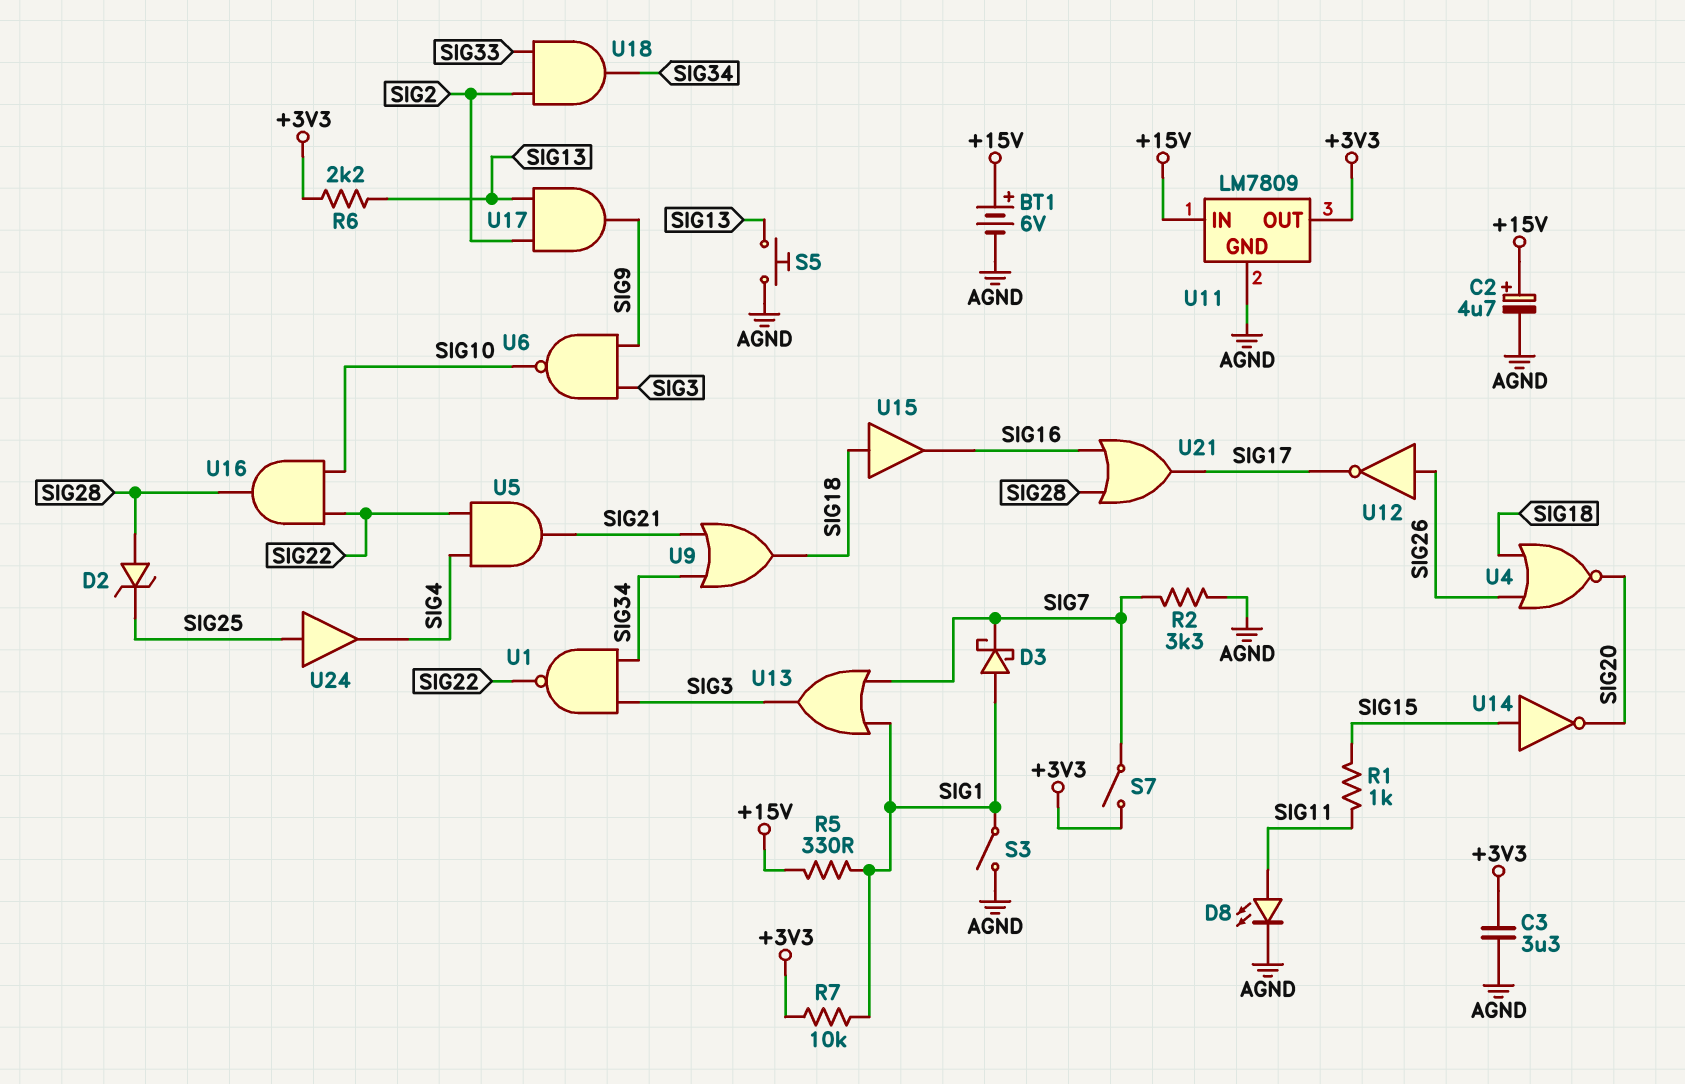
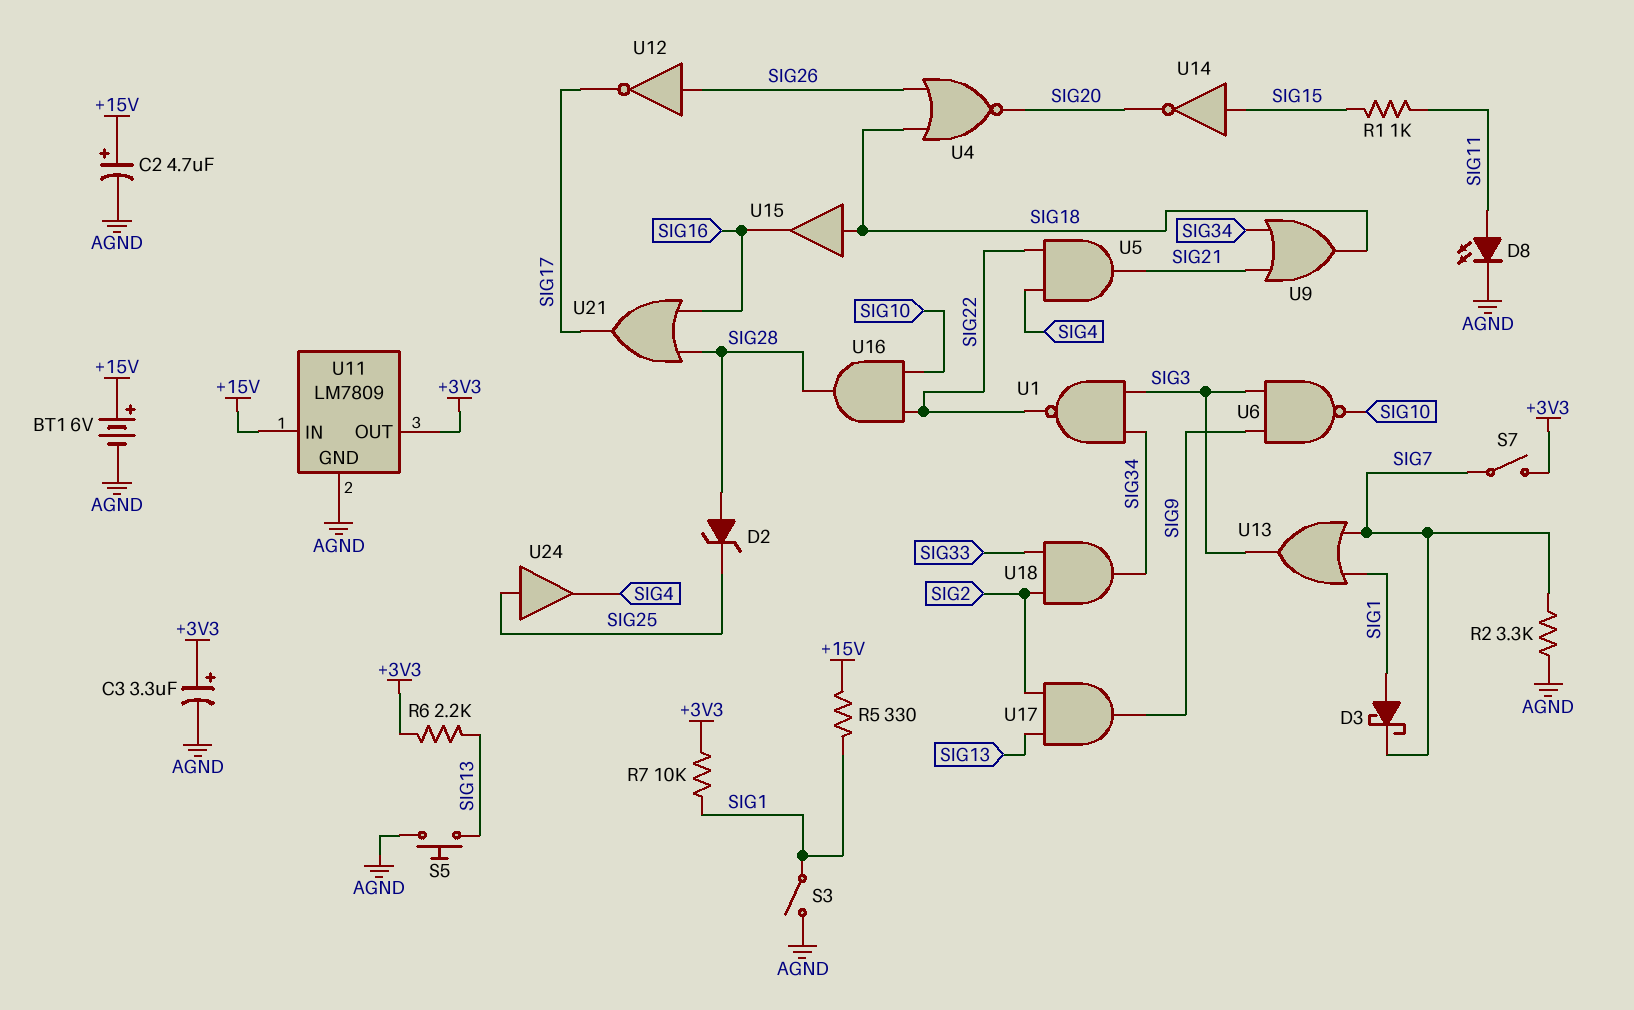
C3: 3.3uF (+3V3, AGND) -> 3.3uF (plus +3V3, minus AGND)

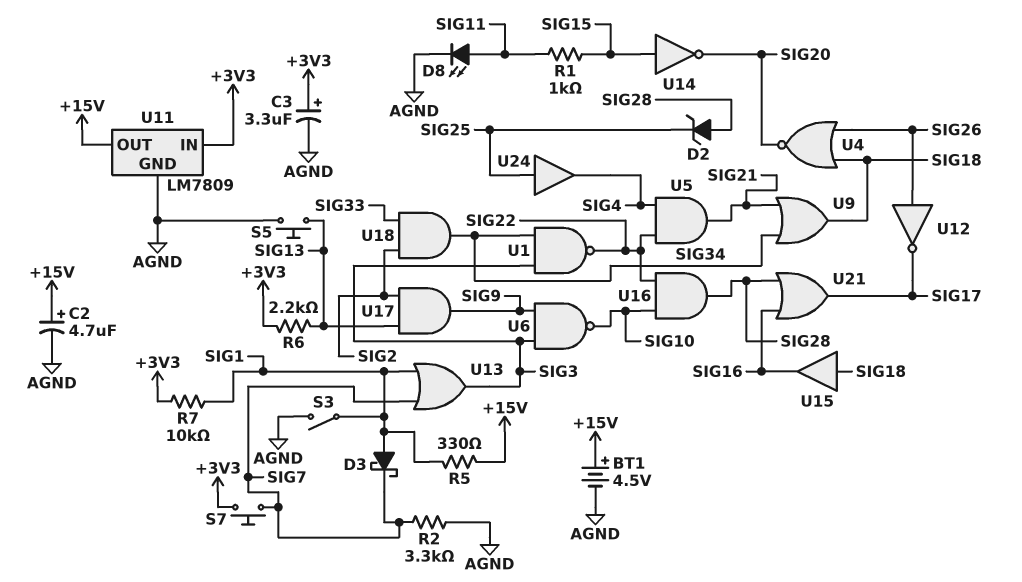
BT1: 6V (plus +15V, minus AGND) -> 4.5V (plus +15V, minus AGND)
S7: switch (+3V3, SIG7) -> button (+3V3, SIG7)
U11 pin IN: +15V -> +3V3
U11 pin OUT: +3V3 -> +15V

